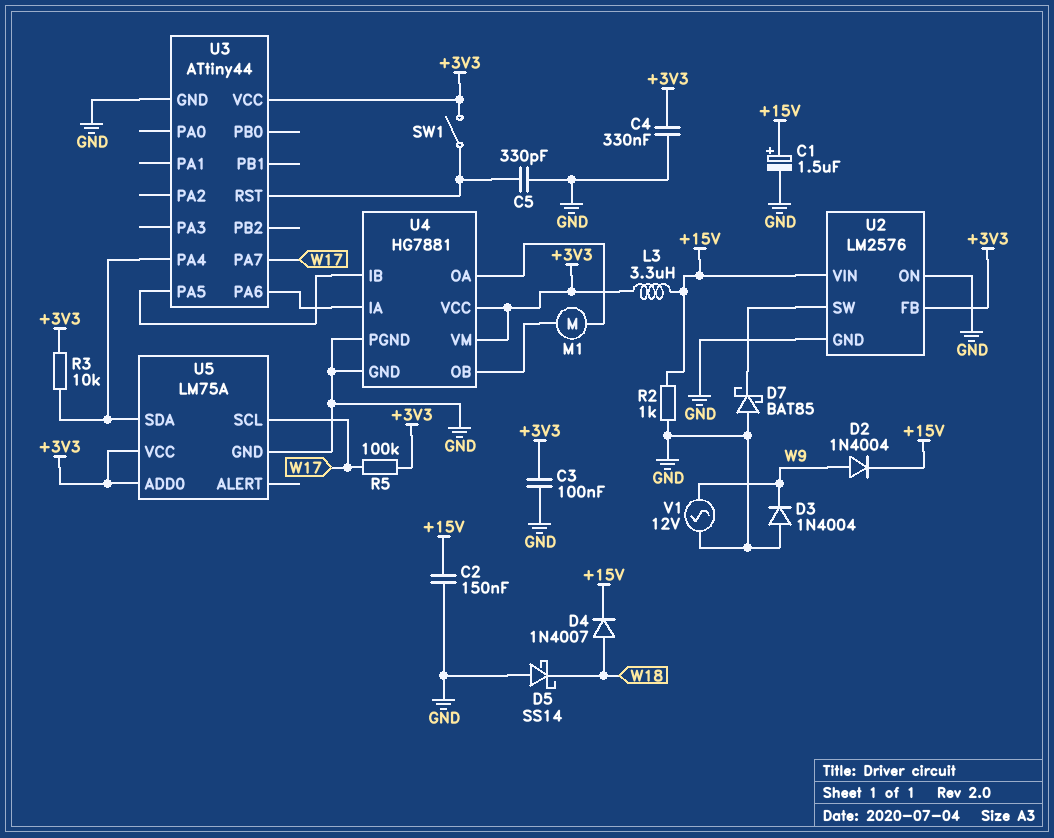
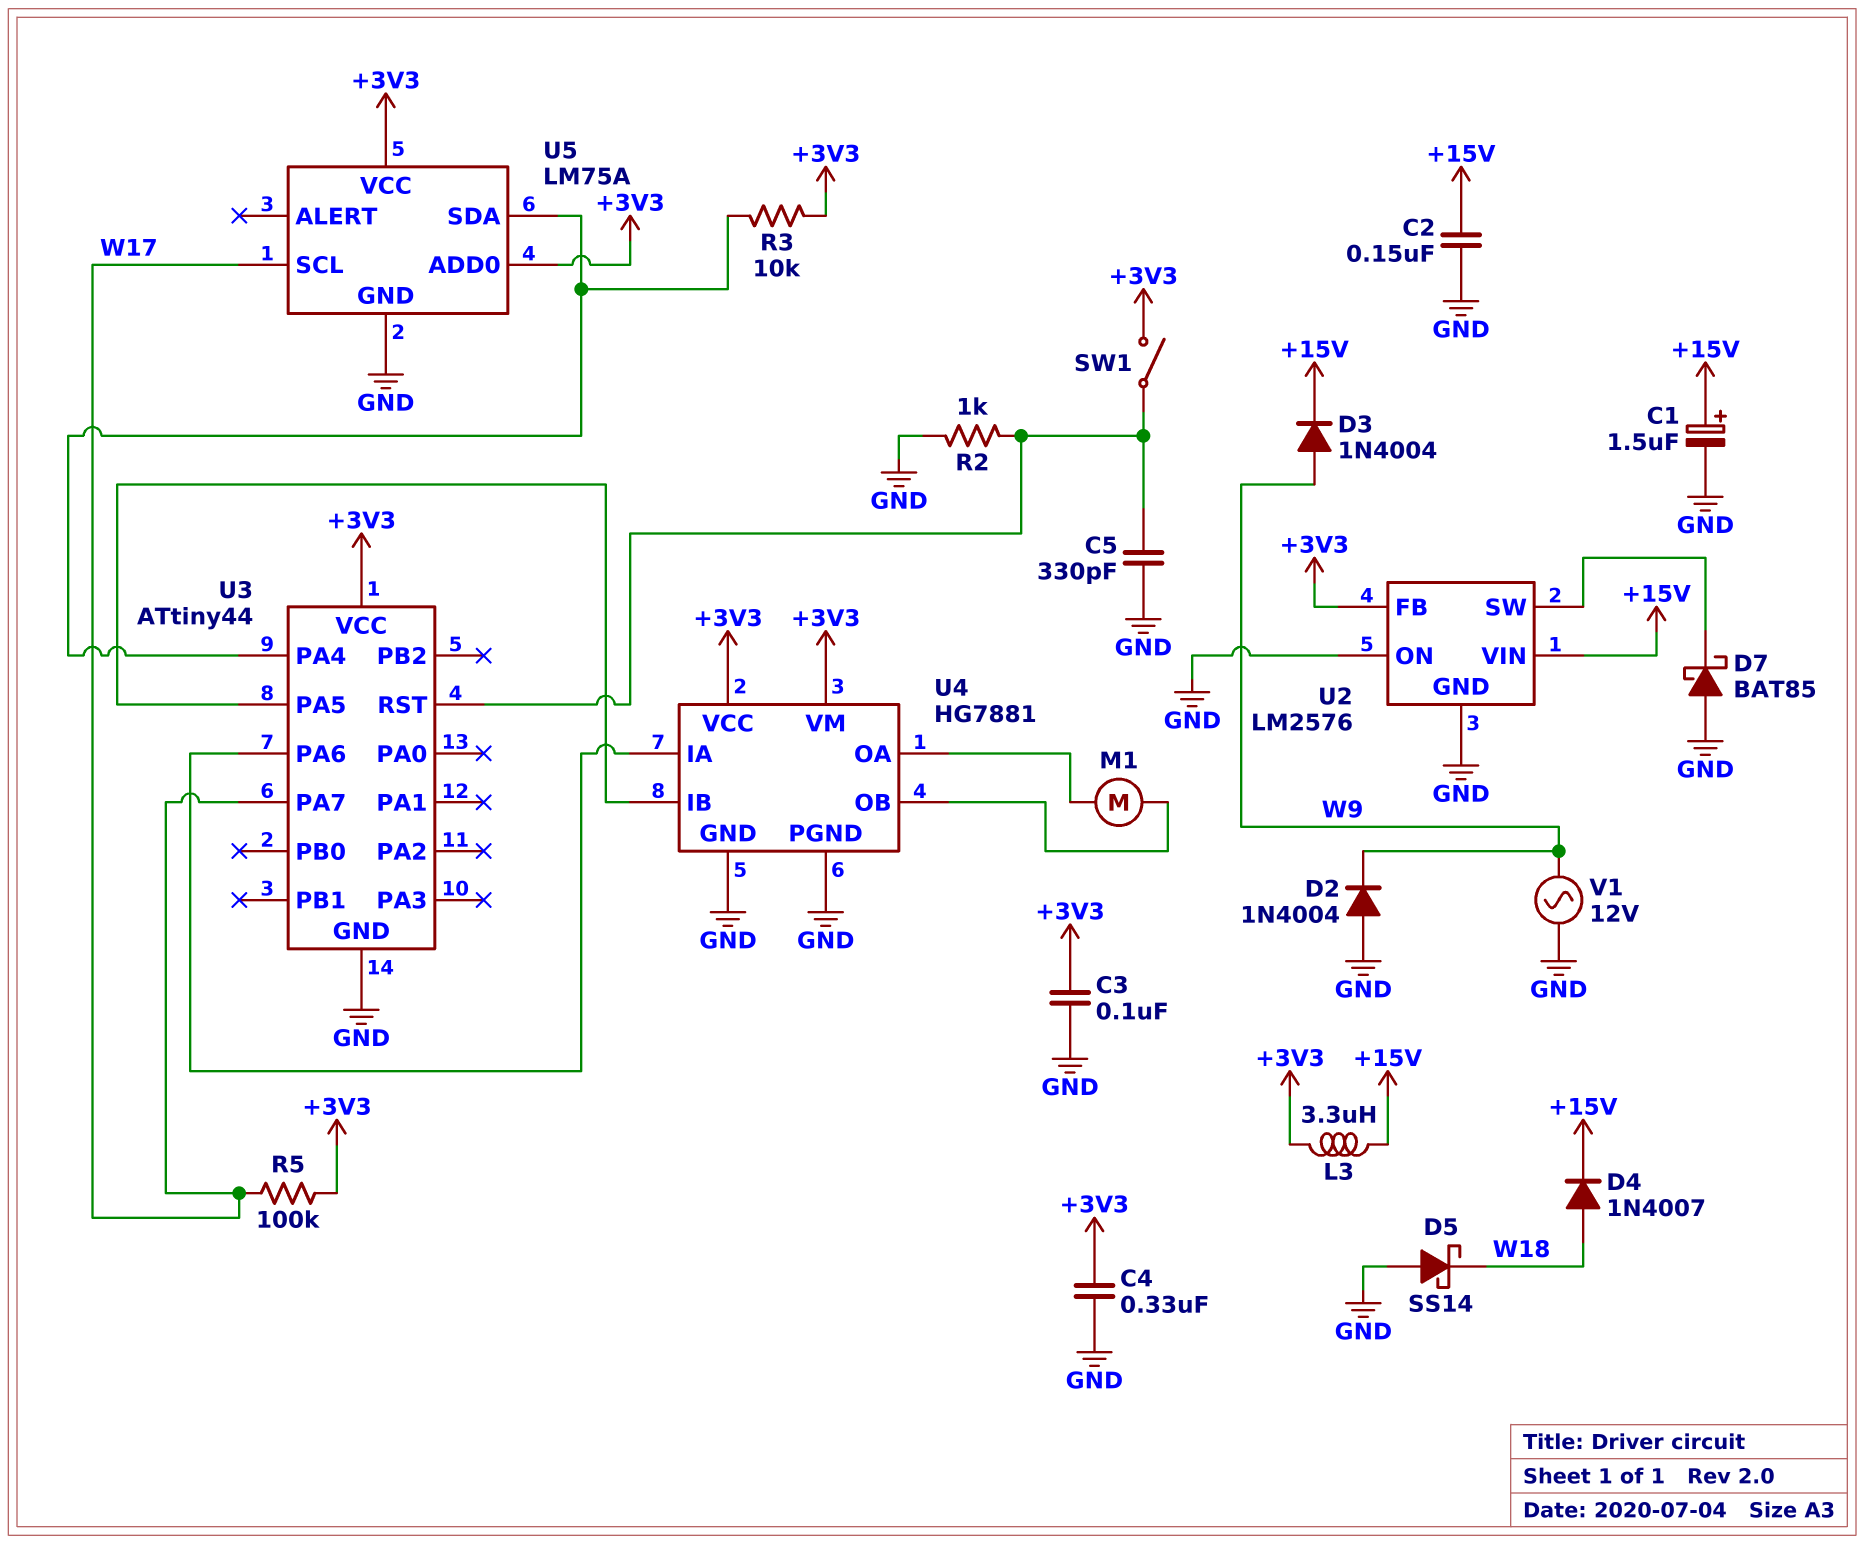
D2: diode 1N4004 (A W9, K +15V) -> diode 1N4004 (A GND, K W9)
D3: diode 1N4004 (A GND, K W9) -> diode 1N4004 (A W9, K +15V)
R2: 1k (+15V, GND) -> 1k (GND, U3/RST)

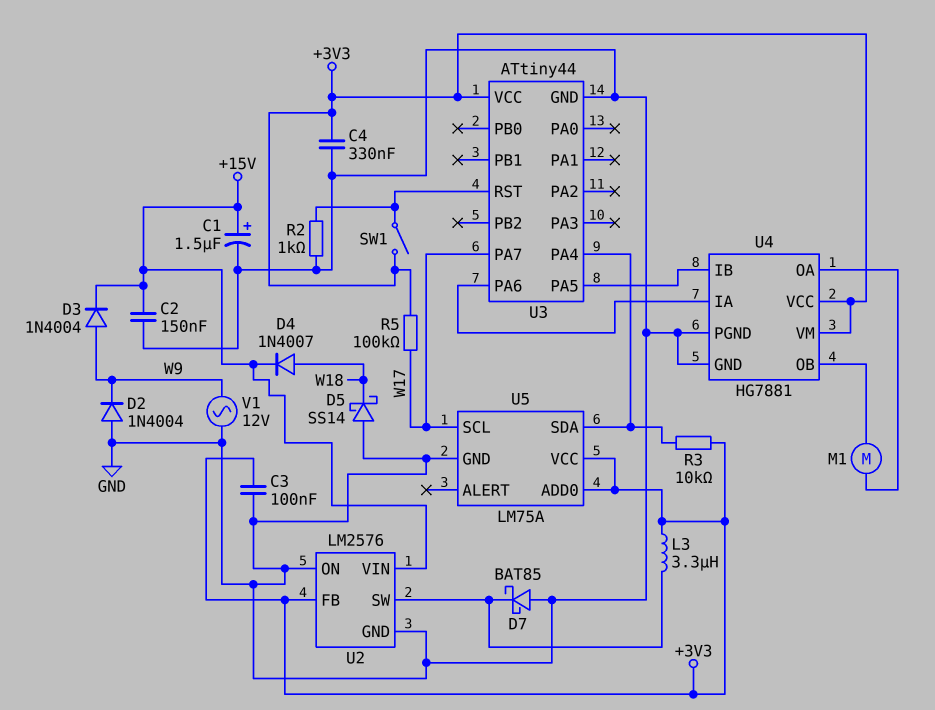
C5: 330pF (GND, U3/RST) -> none
L3: 3.3uH (+3V3, +15V) -> 3.3uH (+3V3, U2/SW)

